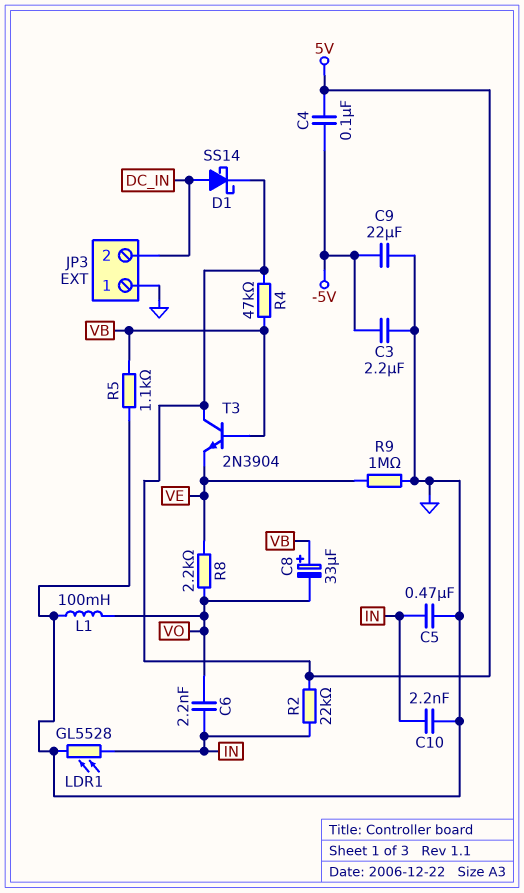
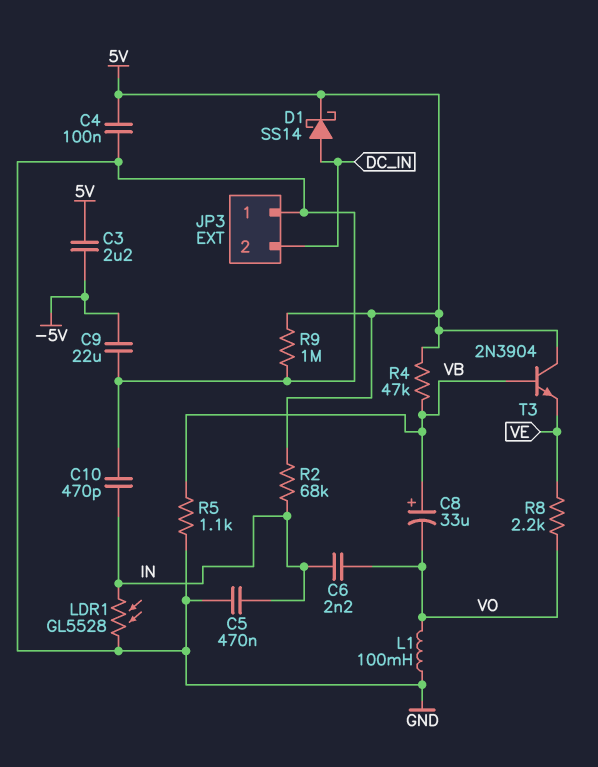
C3: 2.2uF (-5V, GND) -> 2.2uF (-5V, 5V)
C4: 100nF (-5V, 5V) -> 100nF (5V, GND)
C10: 2.2nF (GND, IN) -> 470pF (GND, IN)
R2: 22k (5V, IN) -> 68k (5V, IN)
R9: 1M (GND, VE) -> 1M (5V, GND)

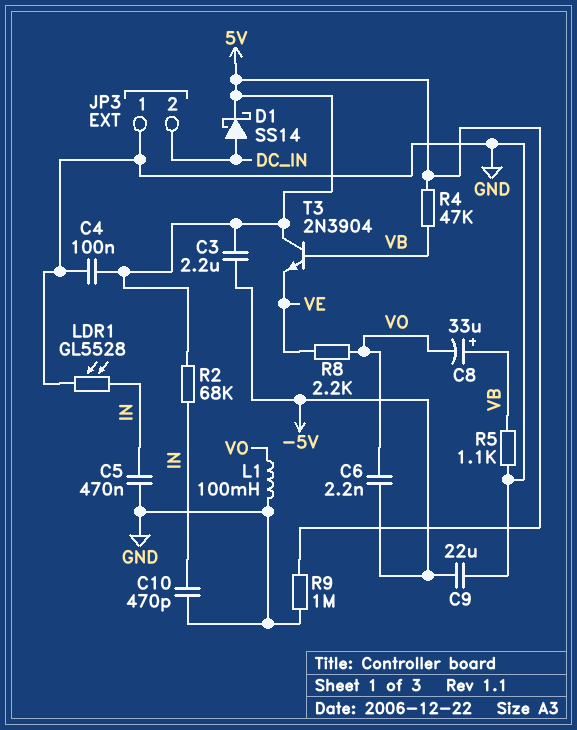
C6: 2.2nF (IN, VO) -> 2.2nF (-5V, VO)

